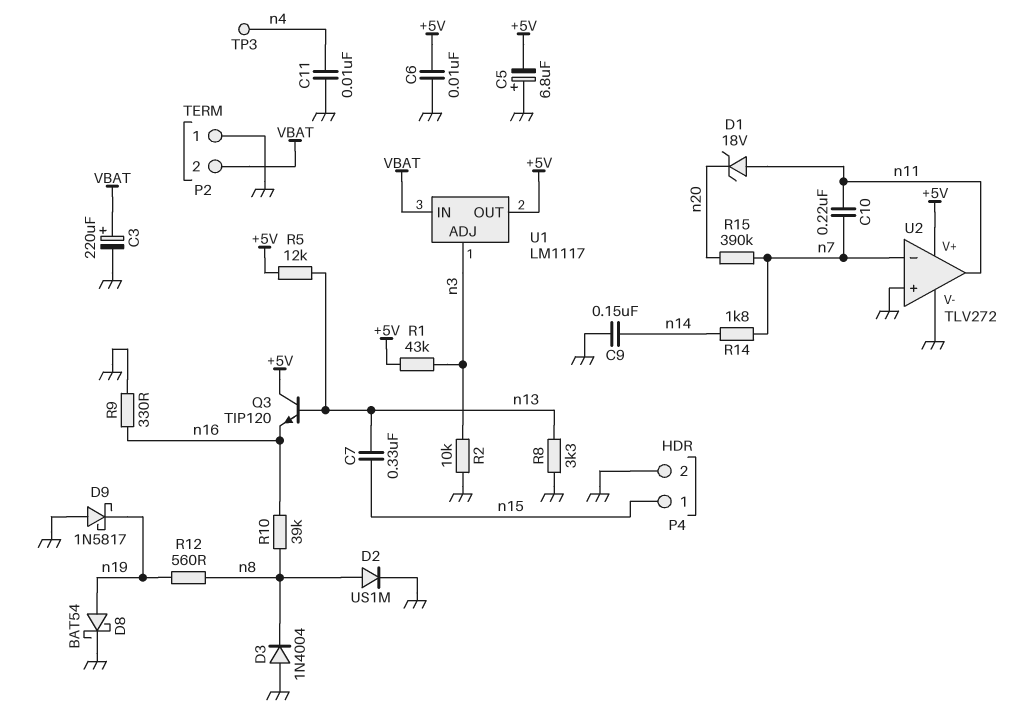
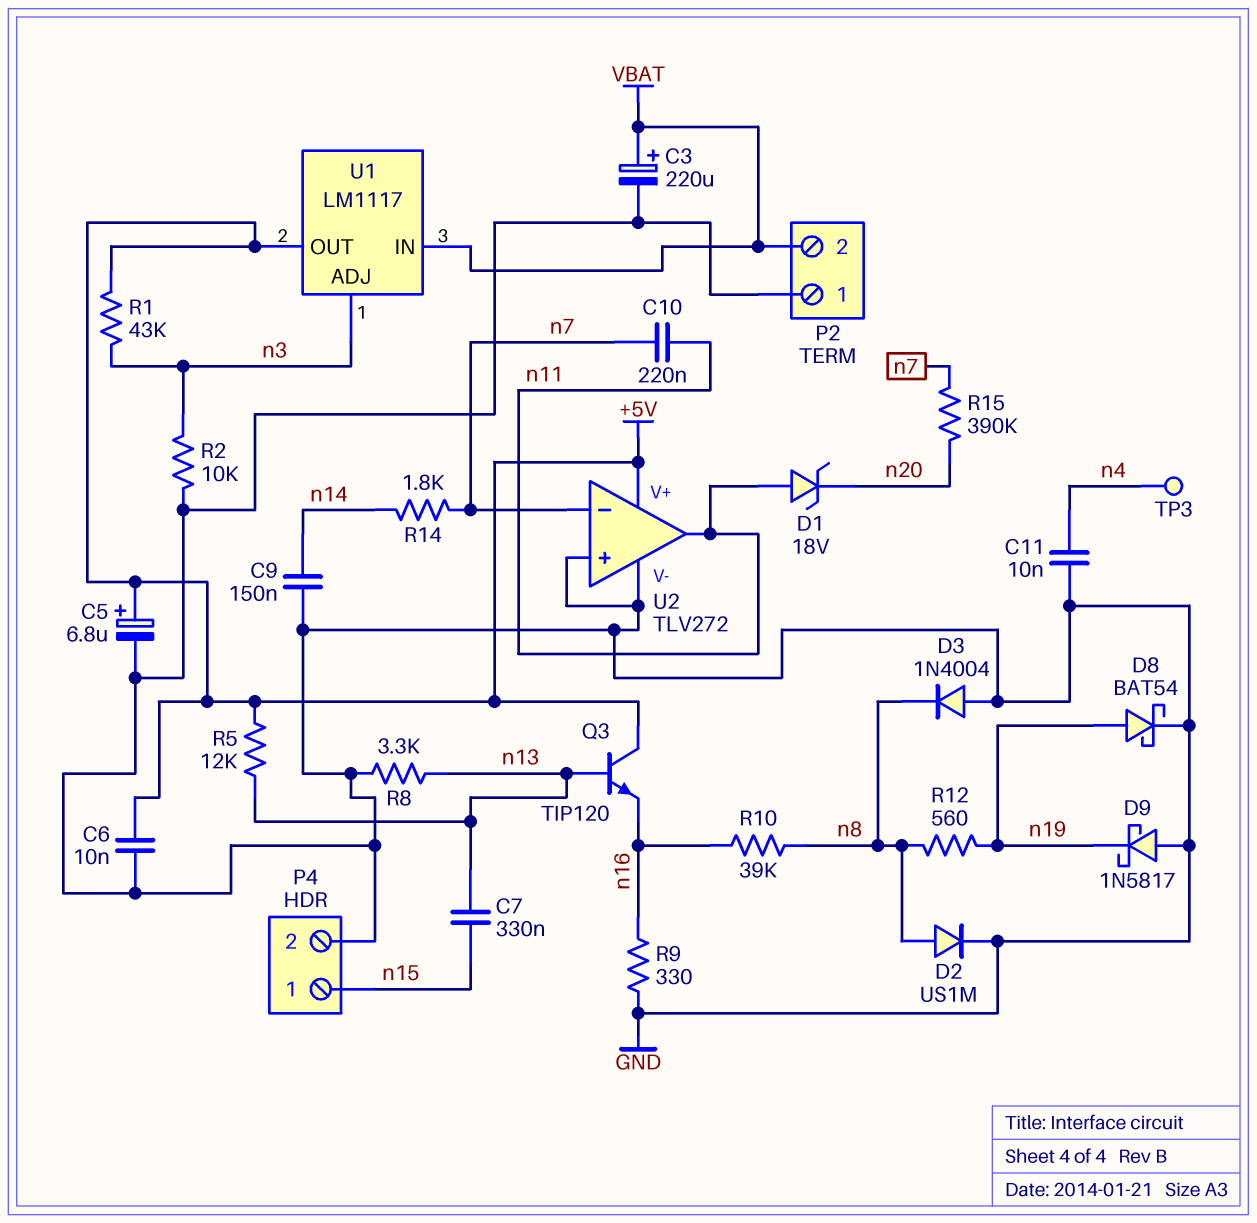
C5: 6.8uF (plus GND, minus +5V) -> 6.8uF (plus +5V, minus GND)

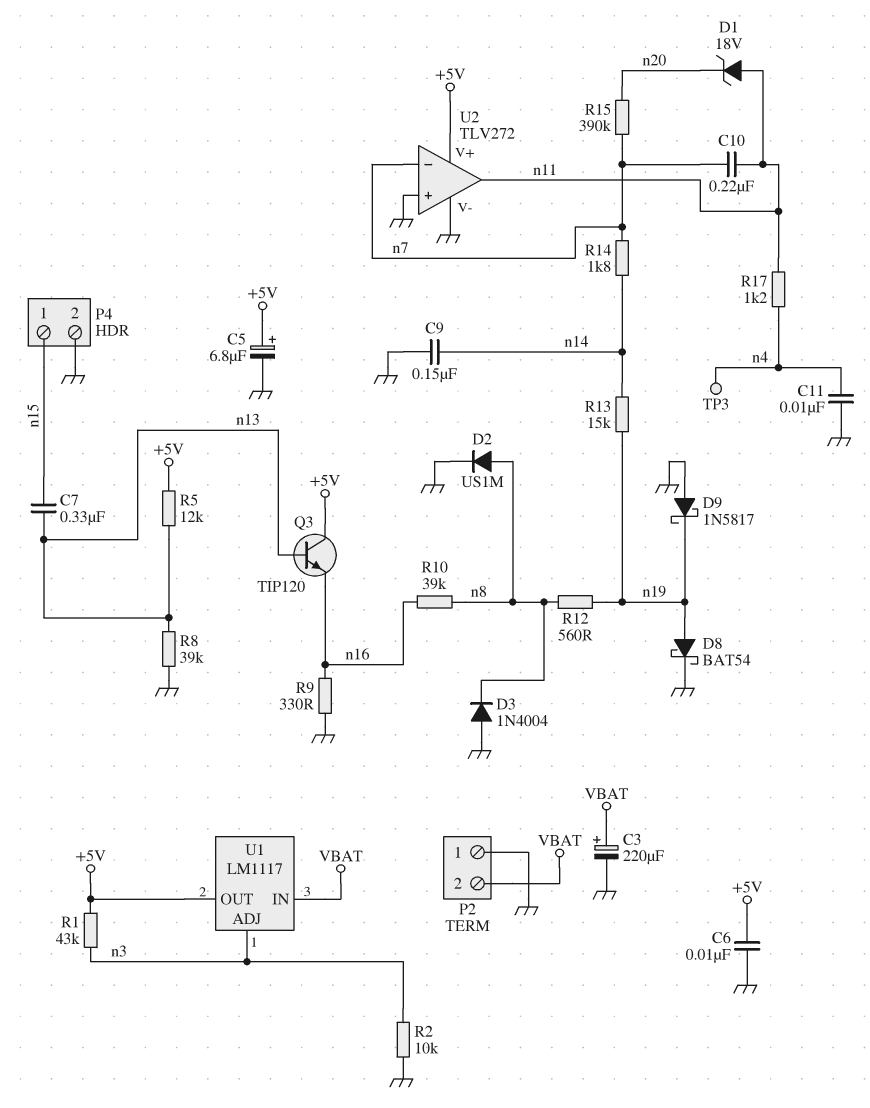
R8: 3.3k (GND, n13) -> 39k (GND, n13)
R13: none -> 15k (n14, n19)
R17: none -> 1.2k (n4, n11)

